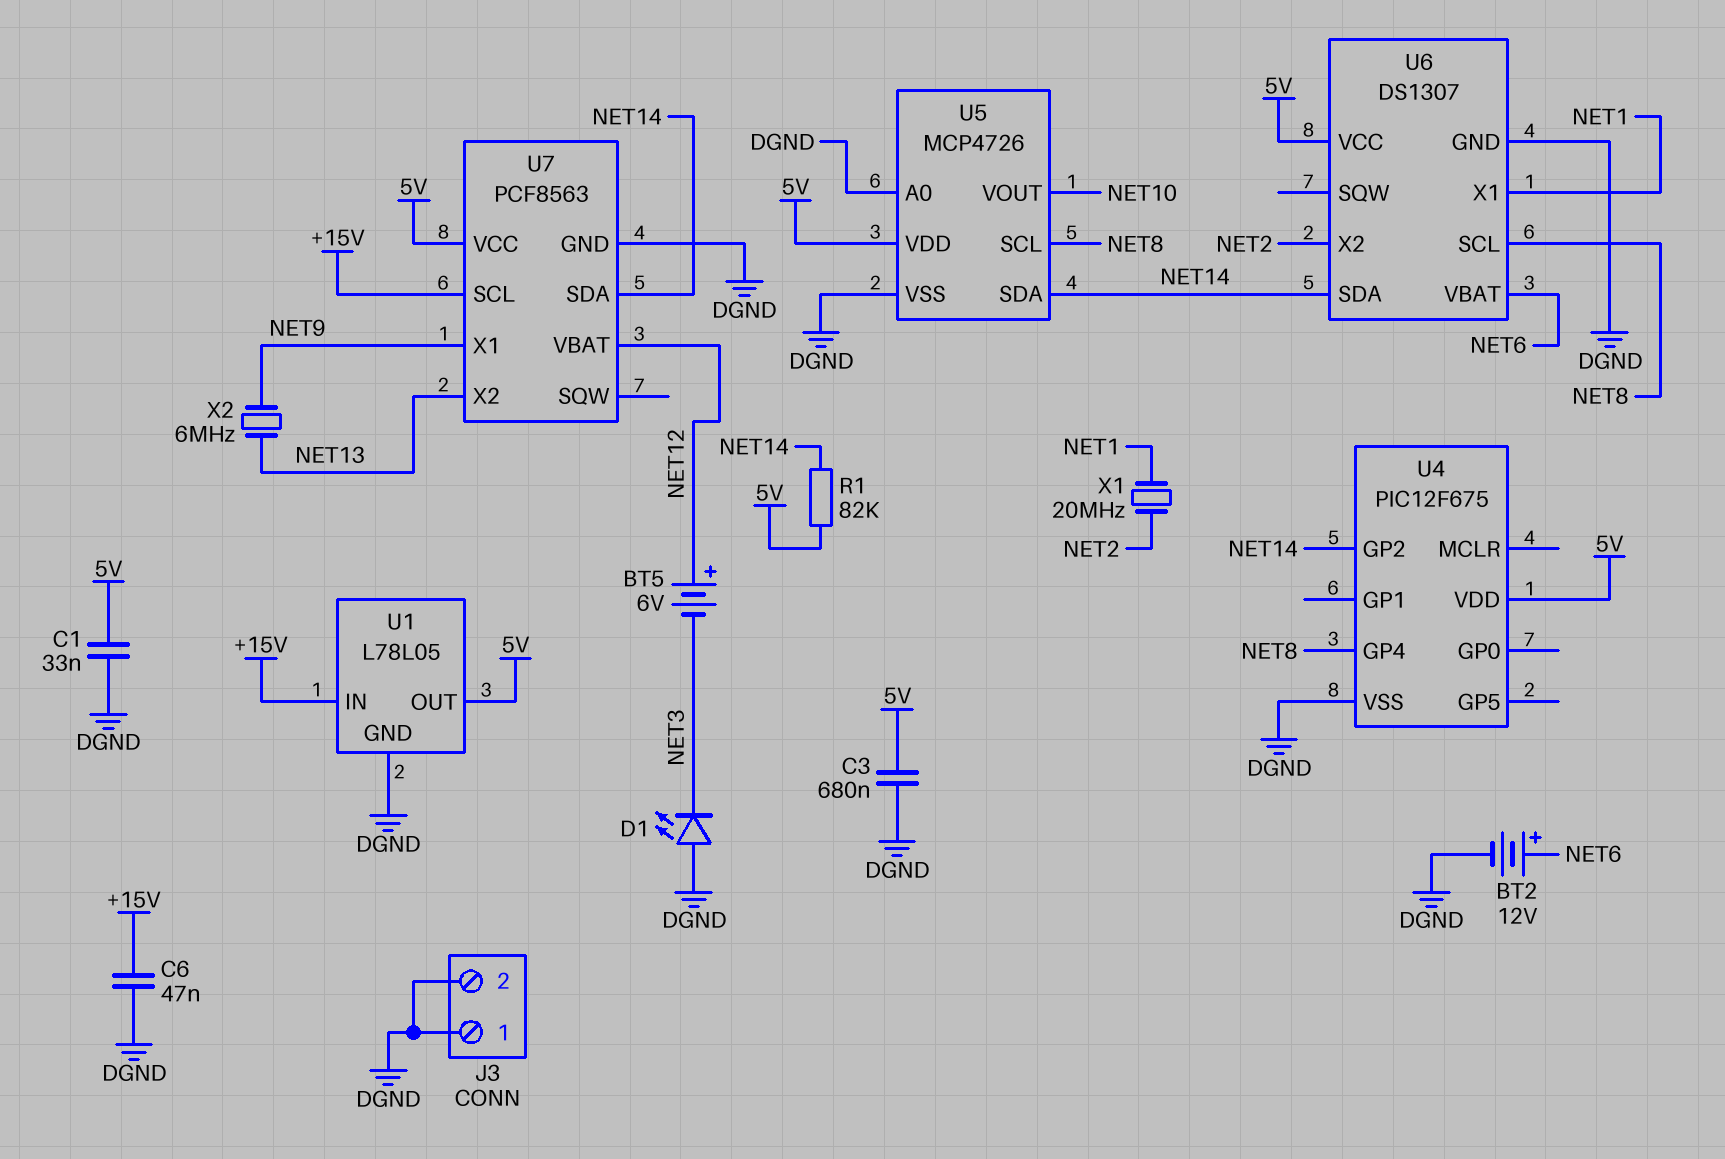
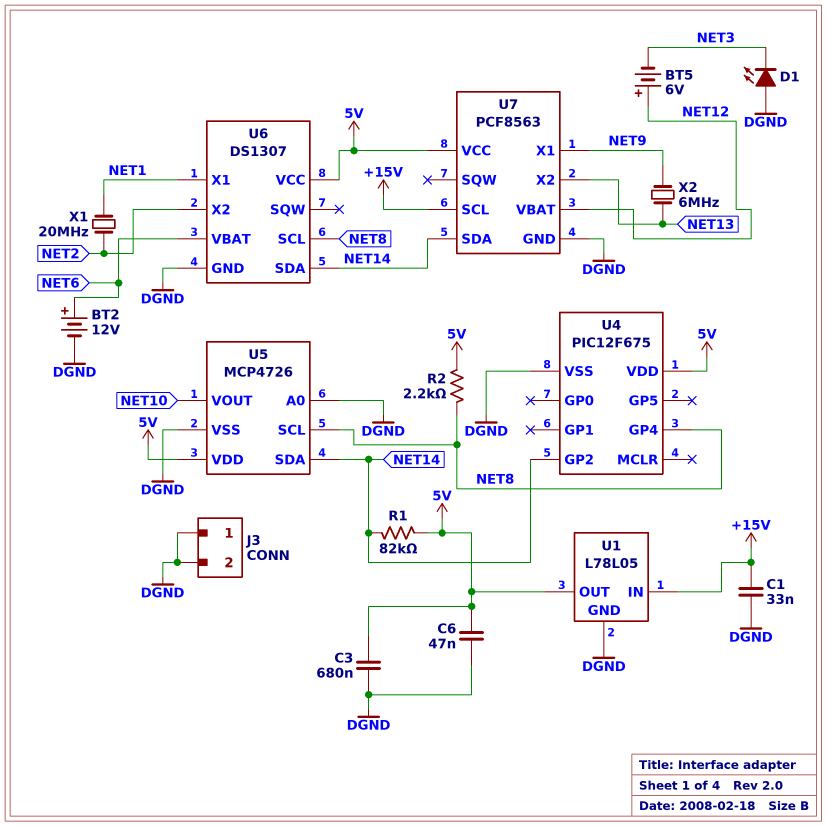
C1: 33nF (5V, DGND) -> 33nF (+15V, DGND)
C6: 47nF (+15V, DGND) -> 47nF (5V, DGND)
R2: none -> 2.2k (5V, NET8)

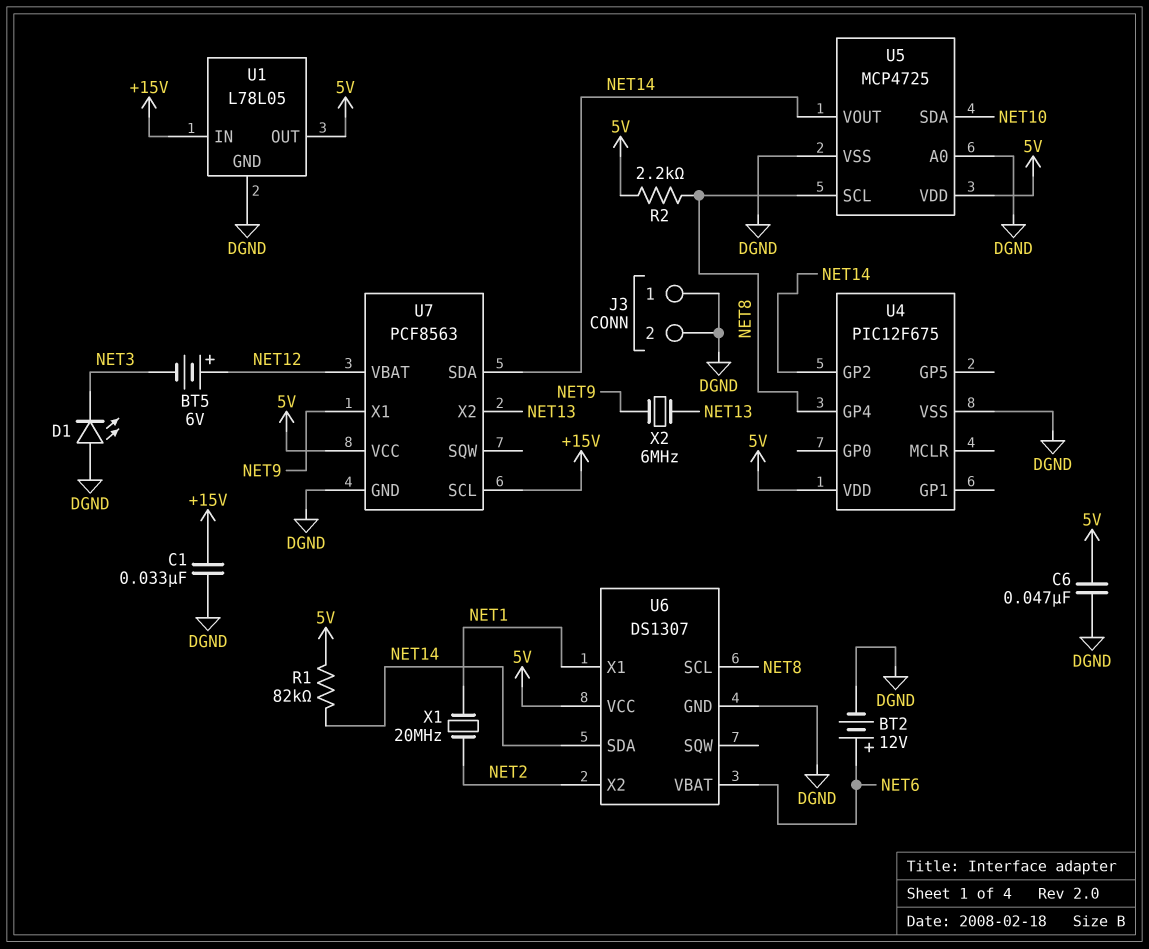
C3: 680nF (5V, DGND) -> none
U5: MCP4726 -> MCP4725
U5 pin SDA: NET14 -> NET10
U5 pin VOUT: NET10 -> NET14

